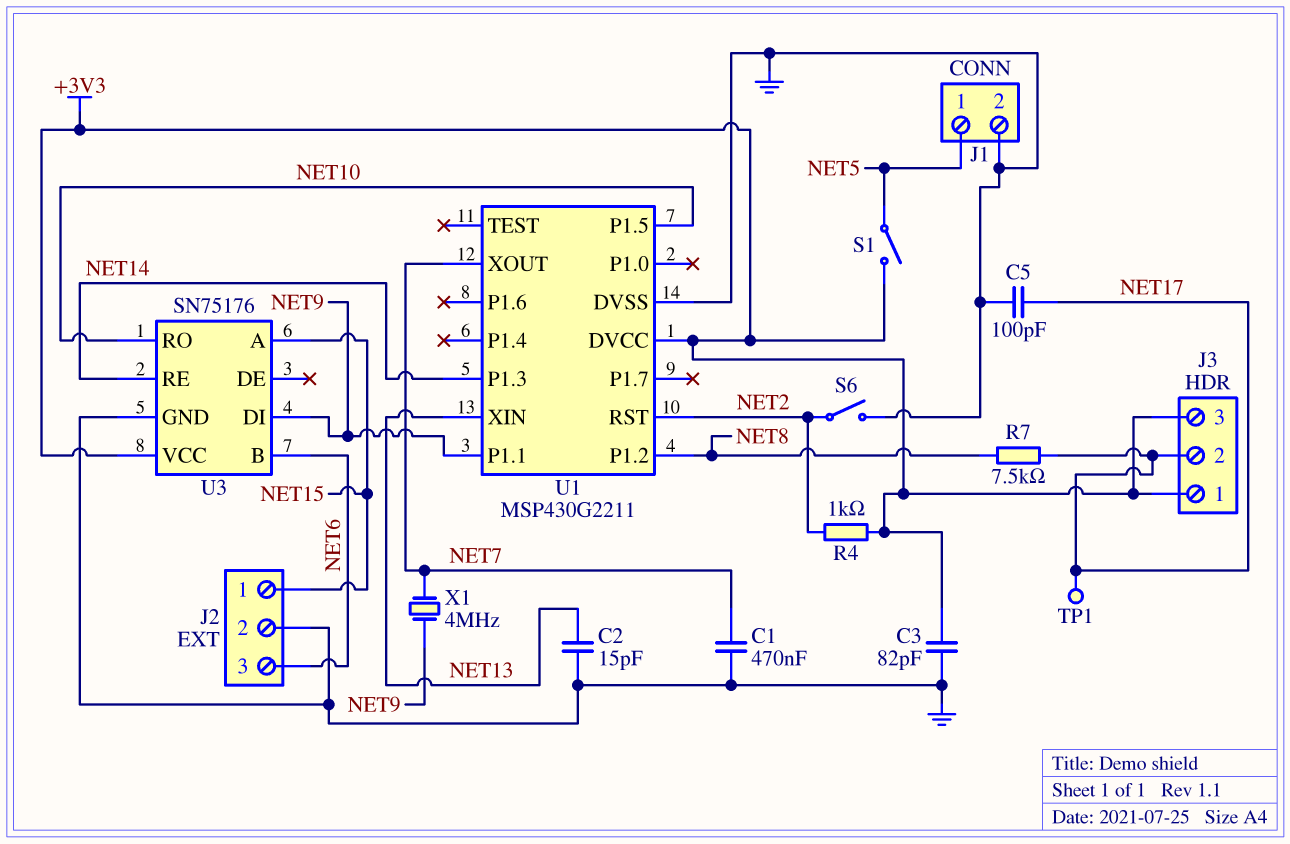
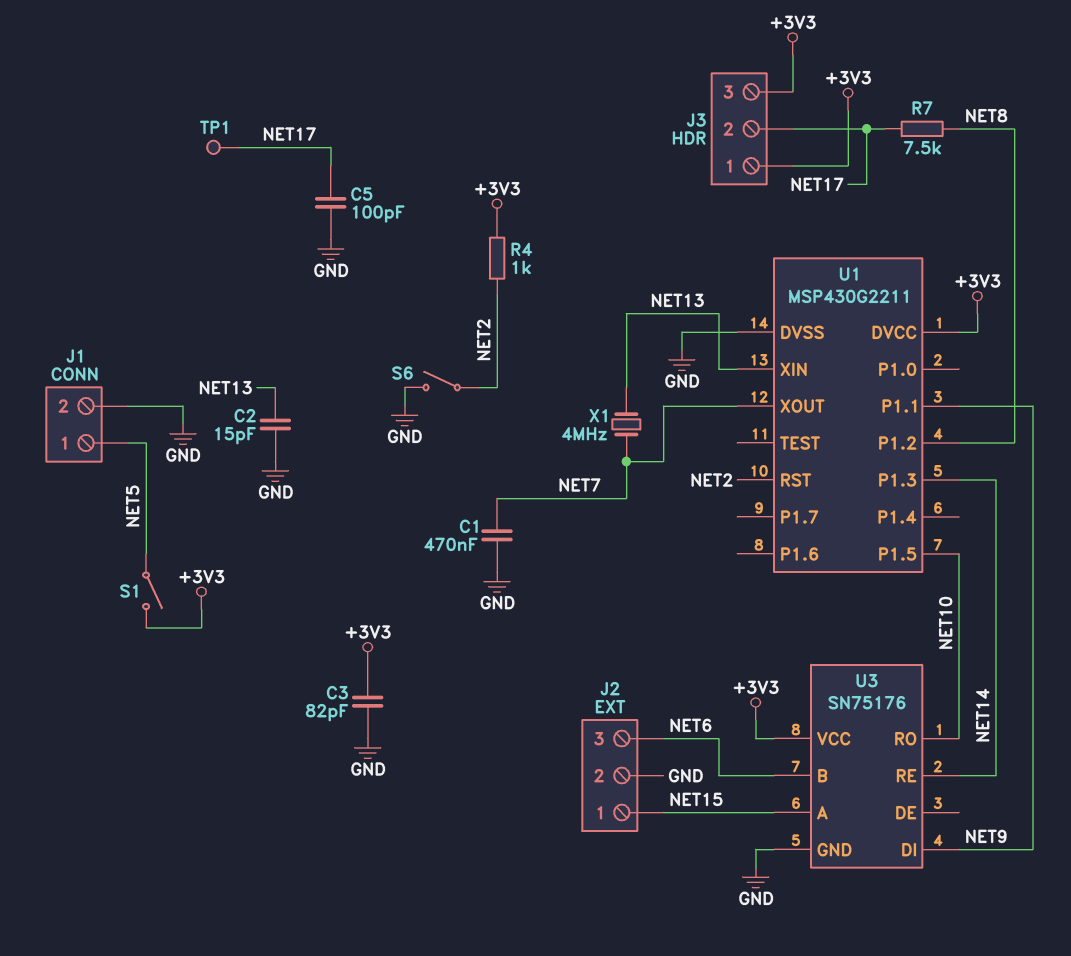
X1: 4MHz (NET7, NET9) -> 4MHz (NET7, NET13)

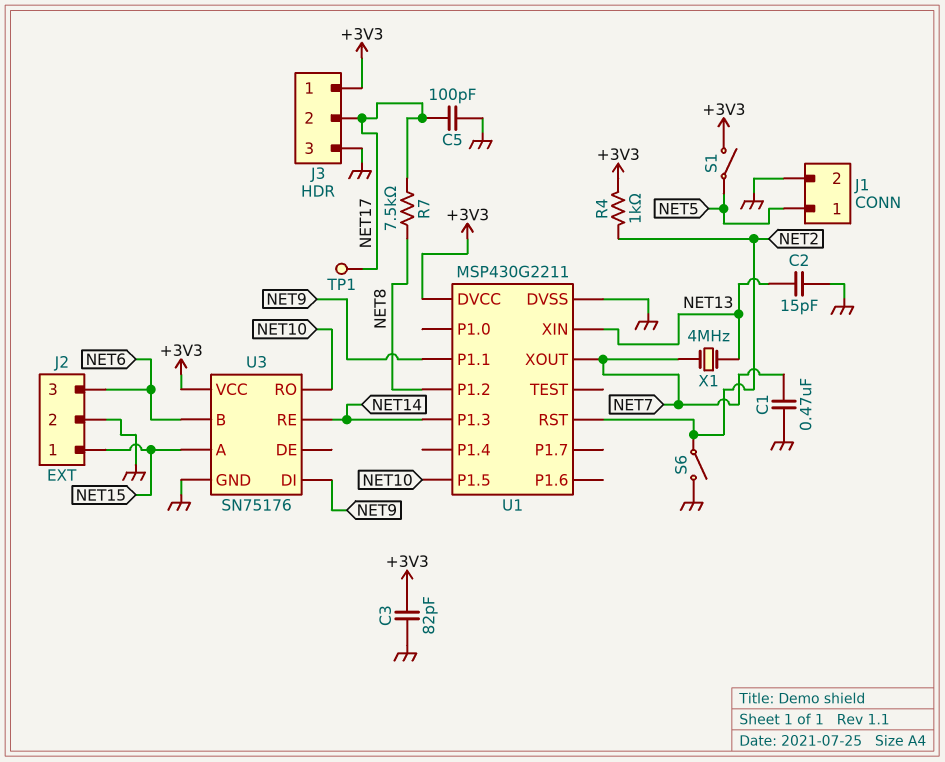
J3 pin 3: +3V3 -> GND

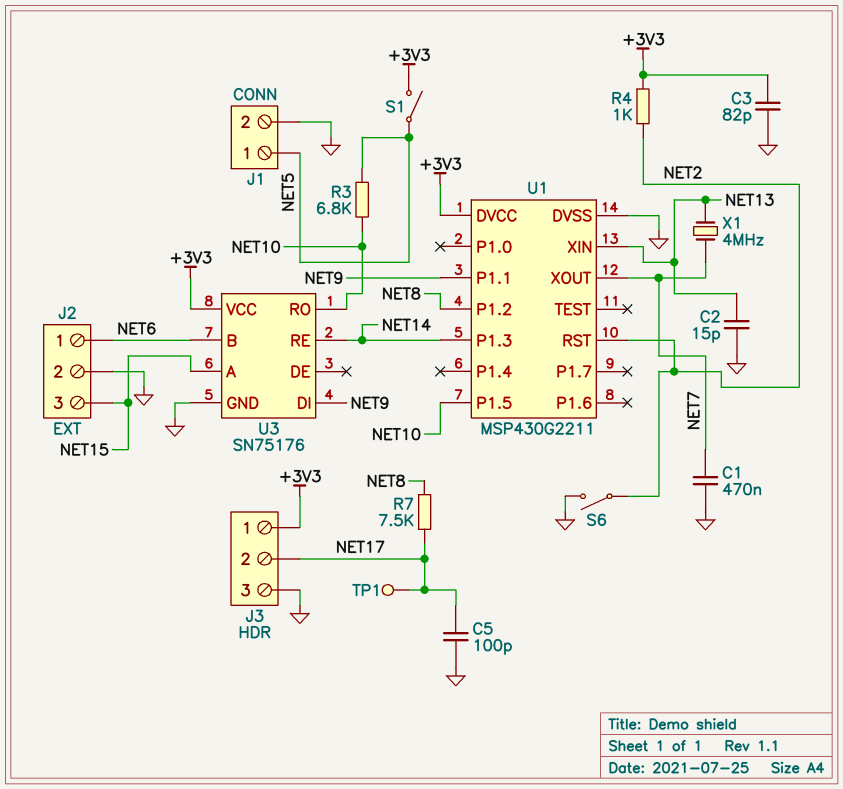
J2 pin 1: NET15 -> NET6
J2 pin 3: NET6 -> NET15
R3: none -> 6.8k (NET5, NET10)

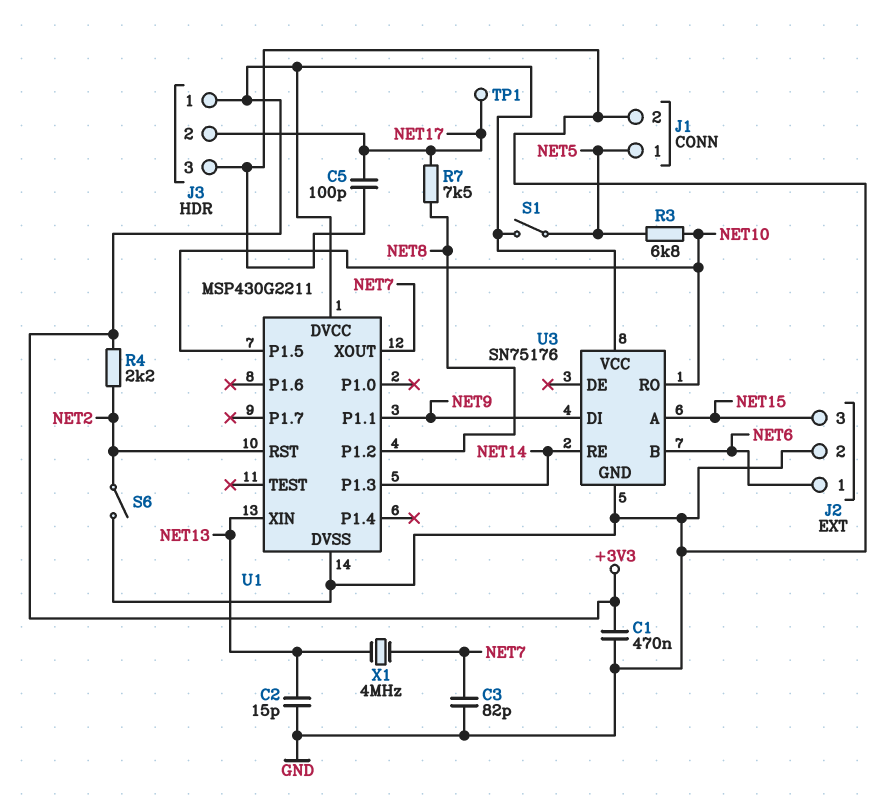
C1: 470nF (GND, NET7) -> 470nF (+3V3, GND)
C3: 82pF (+3V3, GND) -> 82pF (GND, NET7)
R4: 1k (+3V3, NET2) -> 2.2k (+3V3, NET2)

